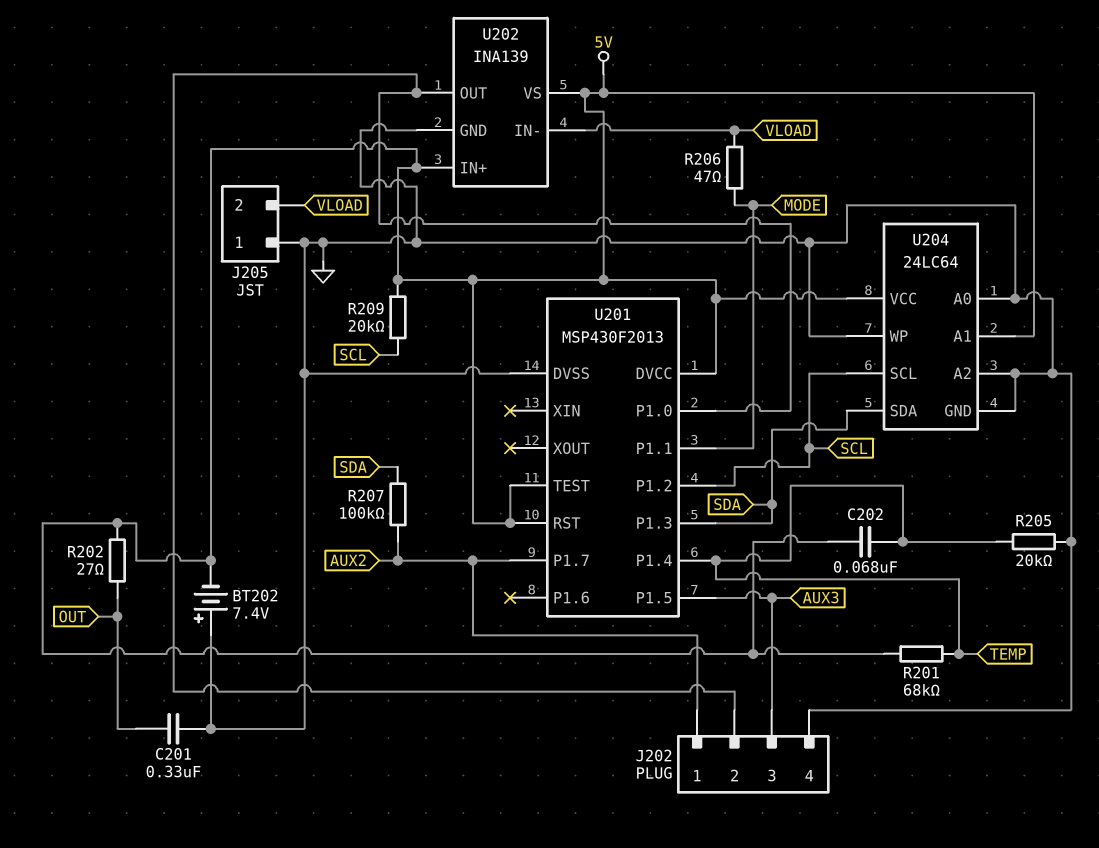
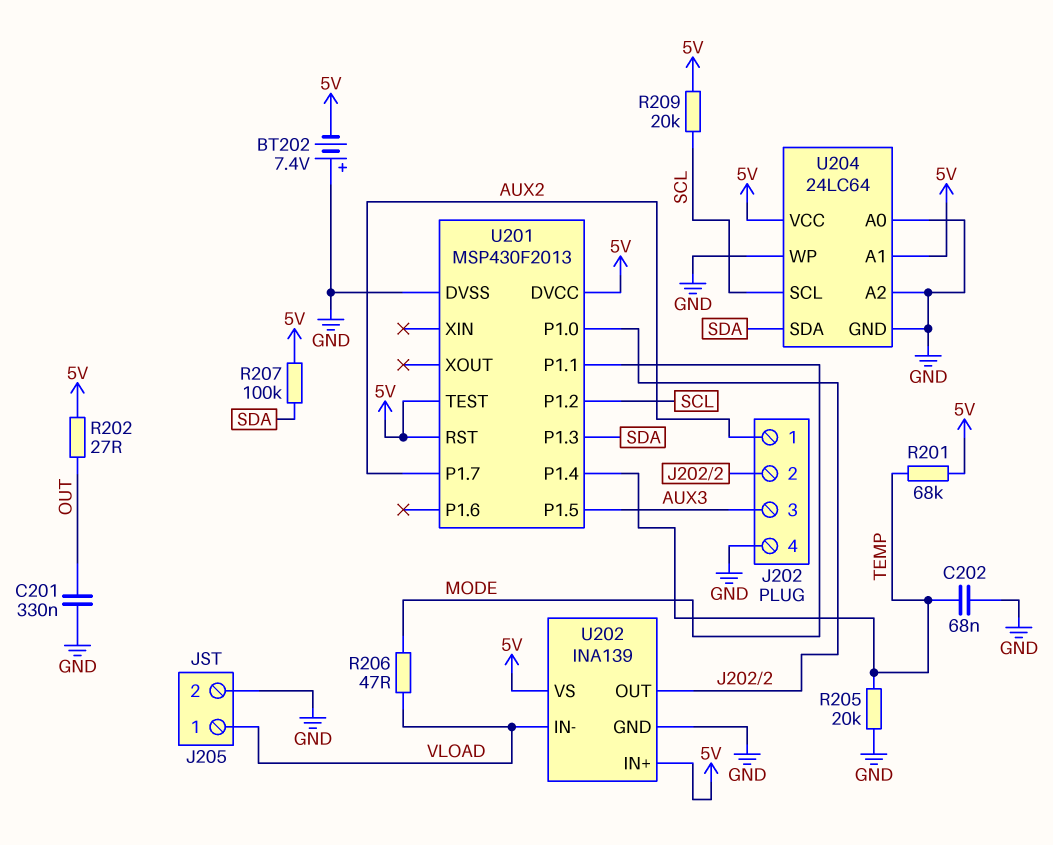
C202: 68nF (5V, TEMP) -> 68nF (GND, TEMP)
J205 pin 1: GND -> VLOAD
J205 pin 2: VLOAD -> GND
R207: 100k (AUX2, SDA) -> 100k (5V, SDA)

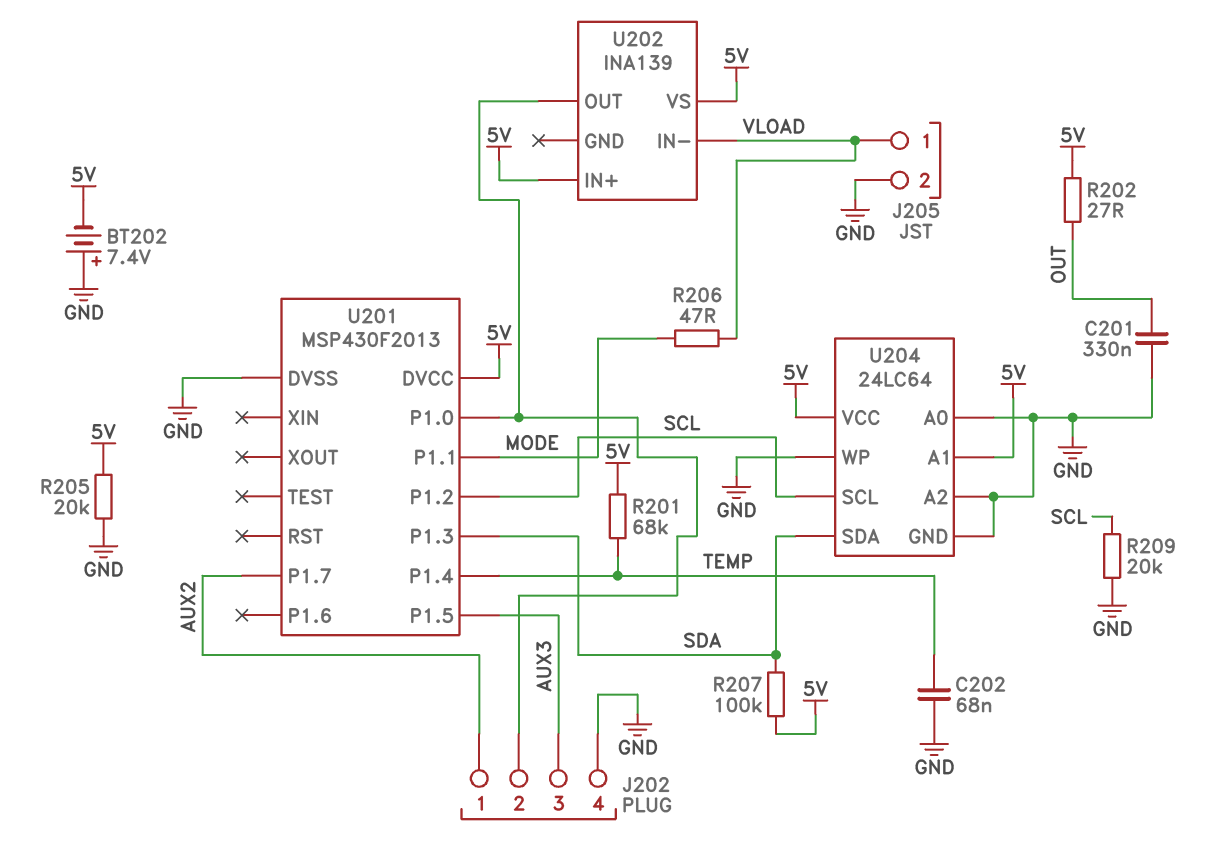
R205: 20k (GND, TEMP) -> 20k (5V, GND)
R209: 20k (5V, SCL) -> 20k (GND, SCL)
U201 pin RST: 5V -> none
U201 pin TEST: 5V -> none
U202 pin GND: GND -> none

